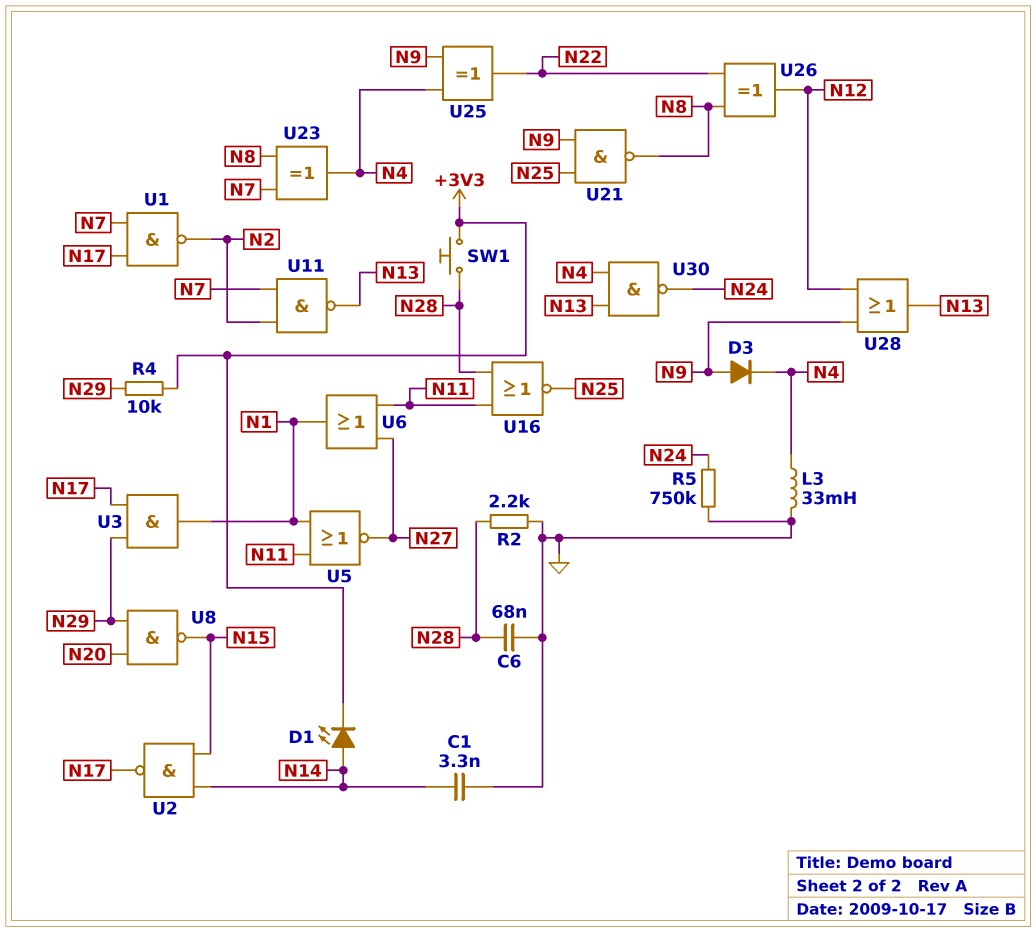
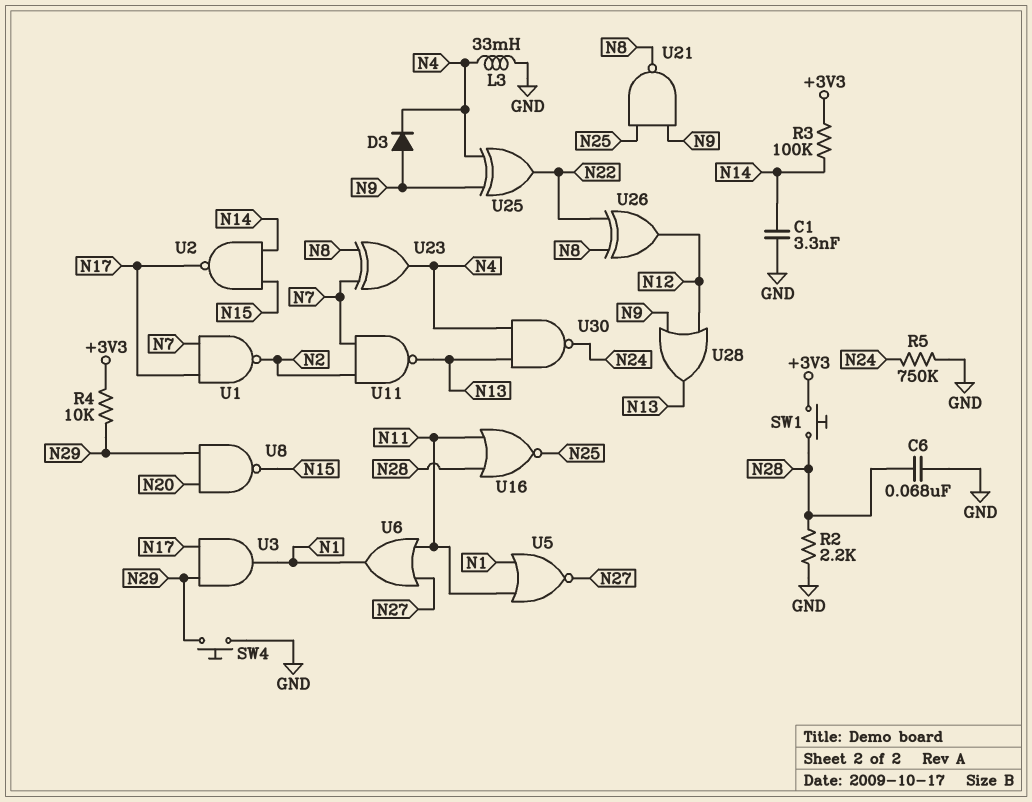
D1: LED (A N14, K +3V3) -> none
R3: none -> 100k (+3V3, N14)
SW4: none -> button (GND, N29)

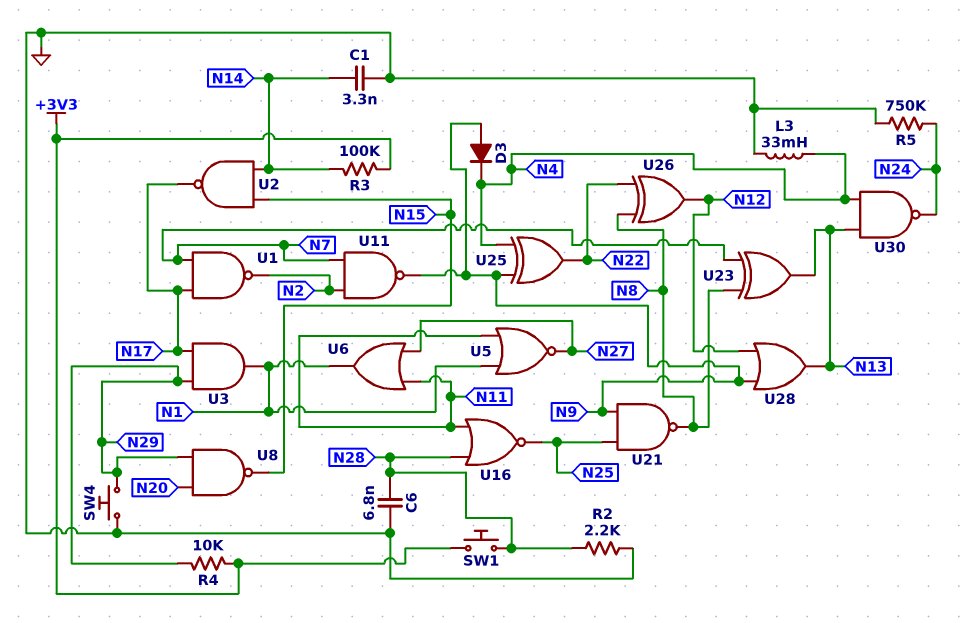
C6: 68nF (GND, N28) -> 6.8nF (GND, N28)
U11: NAND (in N2, in N7, out N13) -> NAND (in N2, in N7, out N9)
U23: XOR (in N7, in N8, out N4) -> XOR (in N7, in N8, out N13)

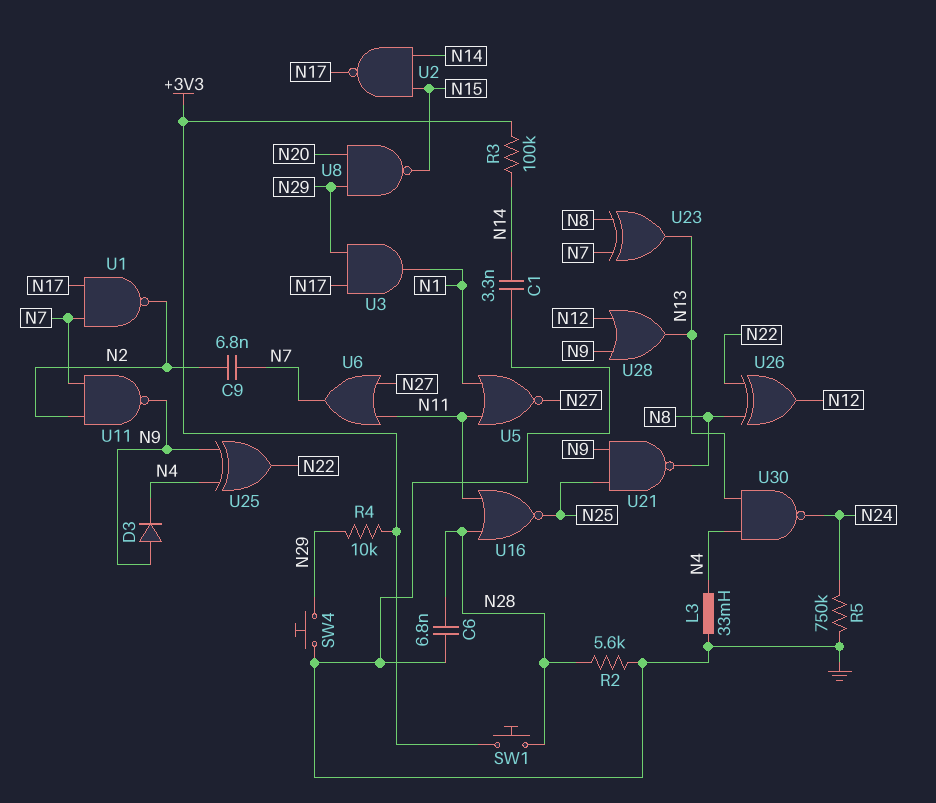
C9: none -> 6.8nF (N2, N7)
R2: 2.2k (GND, N28) -> 5.6k (GND, N28)
U6: OR (in N11, in N27, out N1) -> OR (in N11, in N27, out N7)

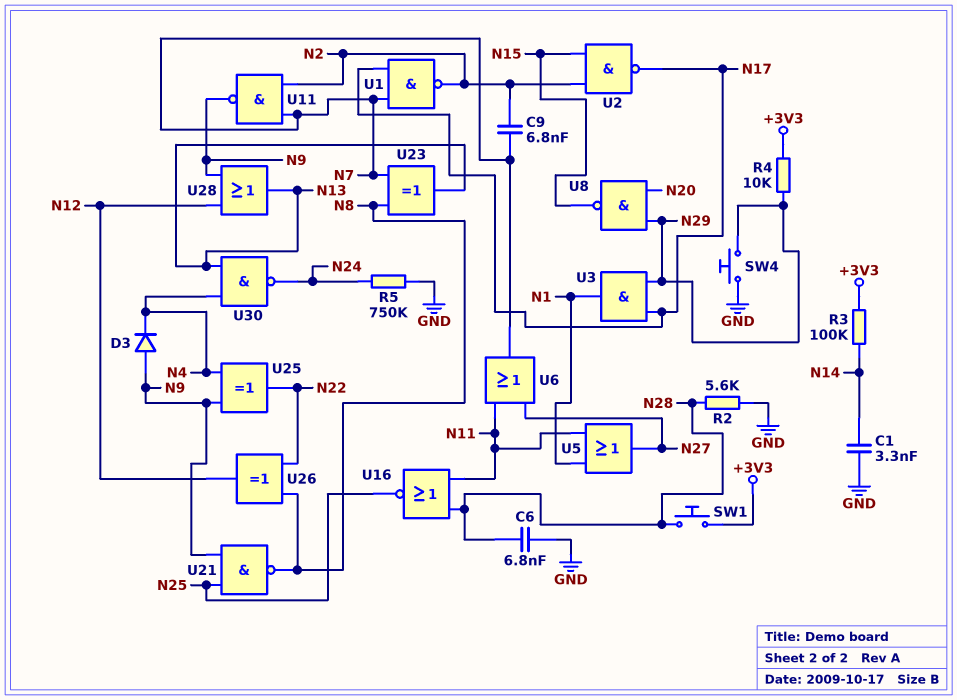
L3: 33mH (GND, N4) -> none
U2: NAND (in N14, in N15, out N17) -> NAND (in N2, in N15, out N17)
U5: NOR (in N1, in N11, out N27) -> OR (in N1, in N11, out N27)

